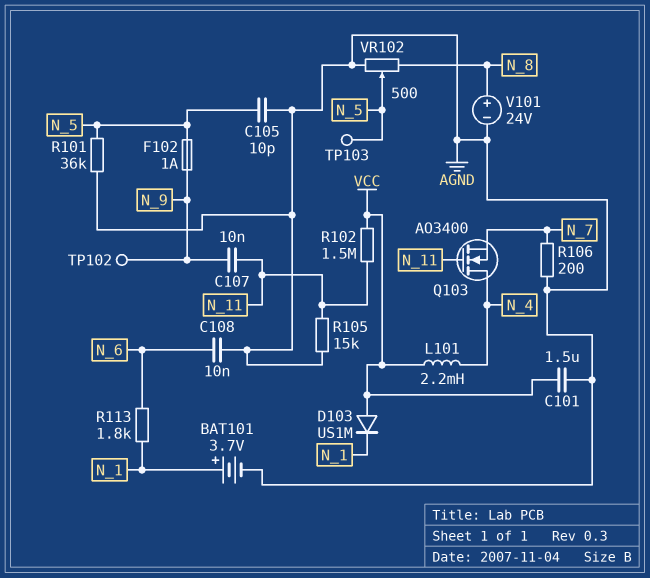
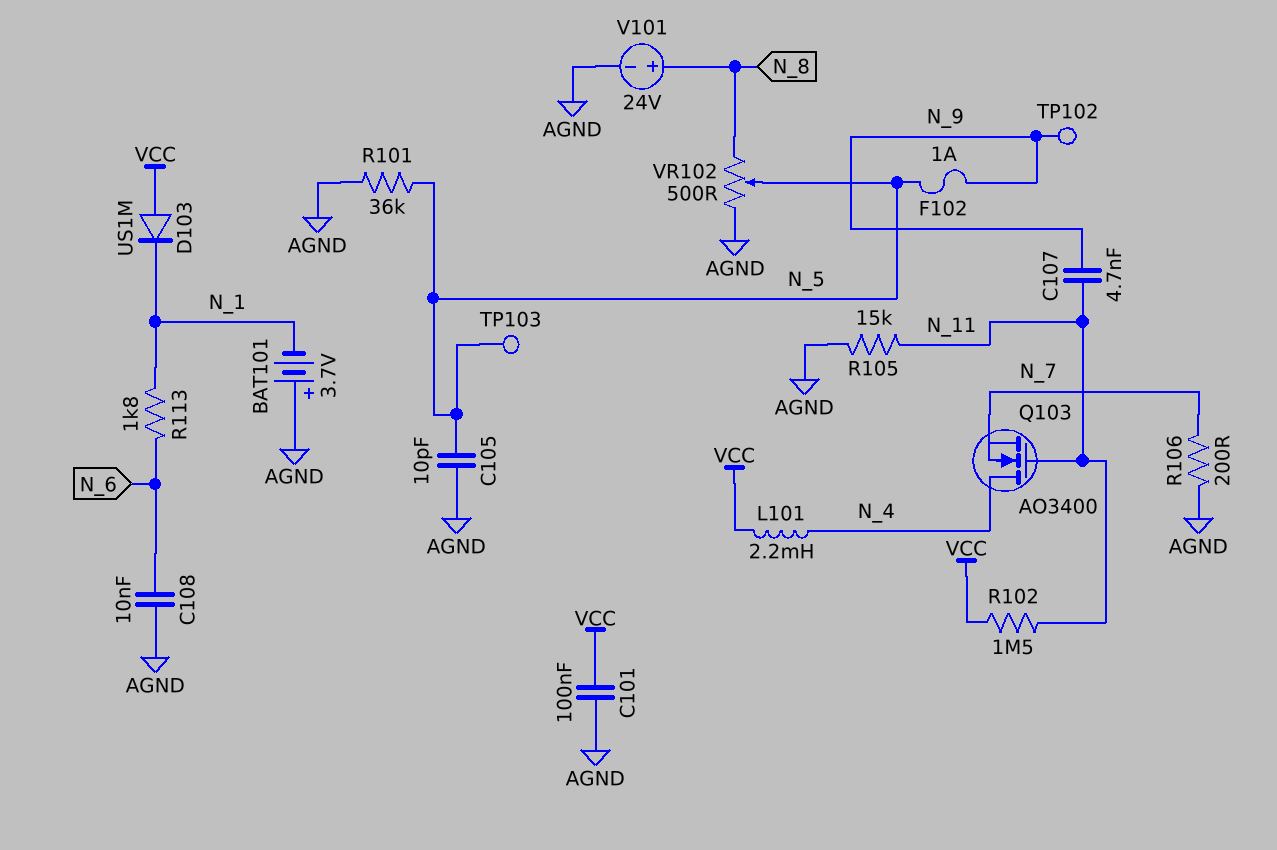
BAT101: 3.7V (plus N_1, minus AGND) -> 3.7V (plus AGND, minus N_1)
C101: 1.5uF (AGND, VCC) -> 100nF (AGND, VCC)
C107: 10nF (N_9, N_11) -> 4.7nF (N_9, N_11)

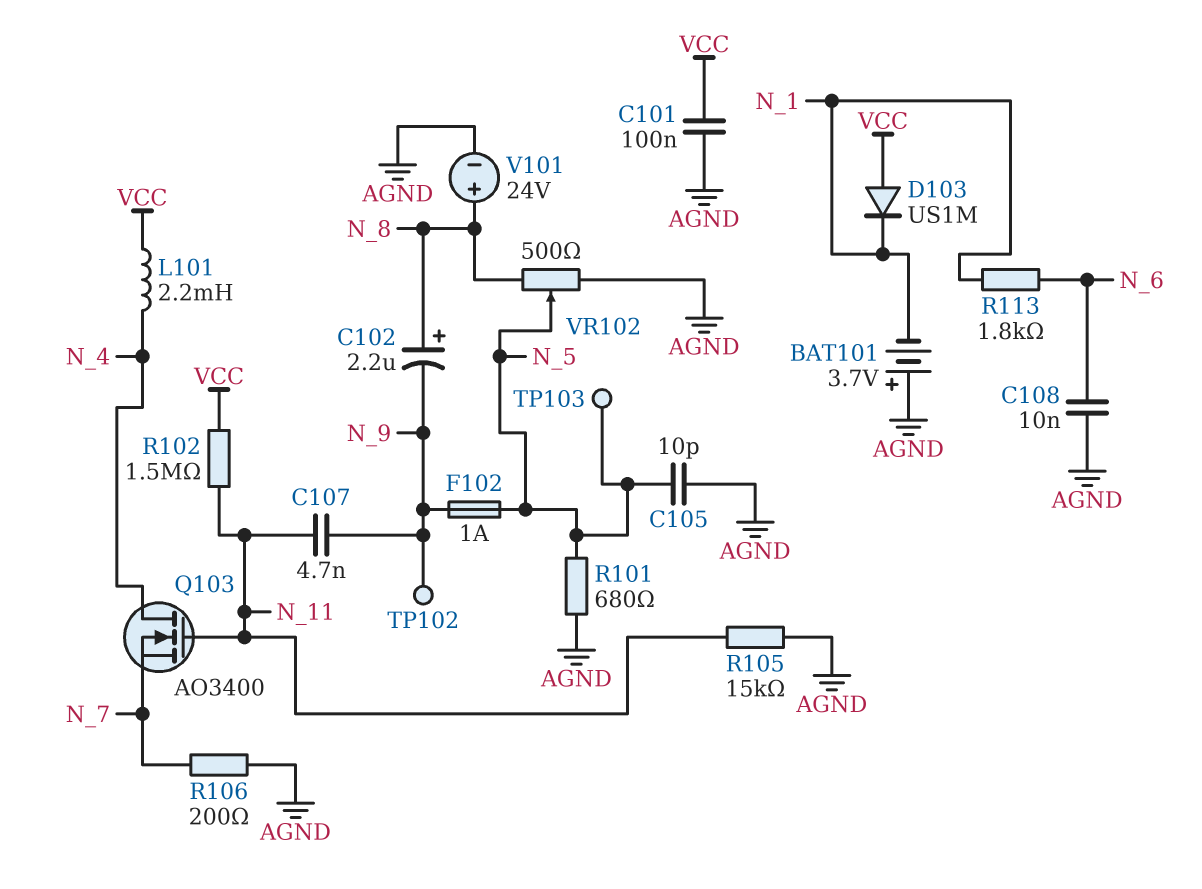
C102: none -> 2.2uF (plus N_8, minus N_9)
R101: 36k (AGND, N_5) -> 680 (AGND, N_5)

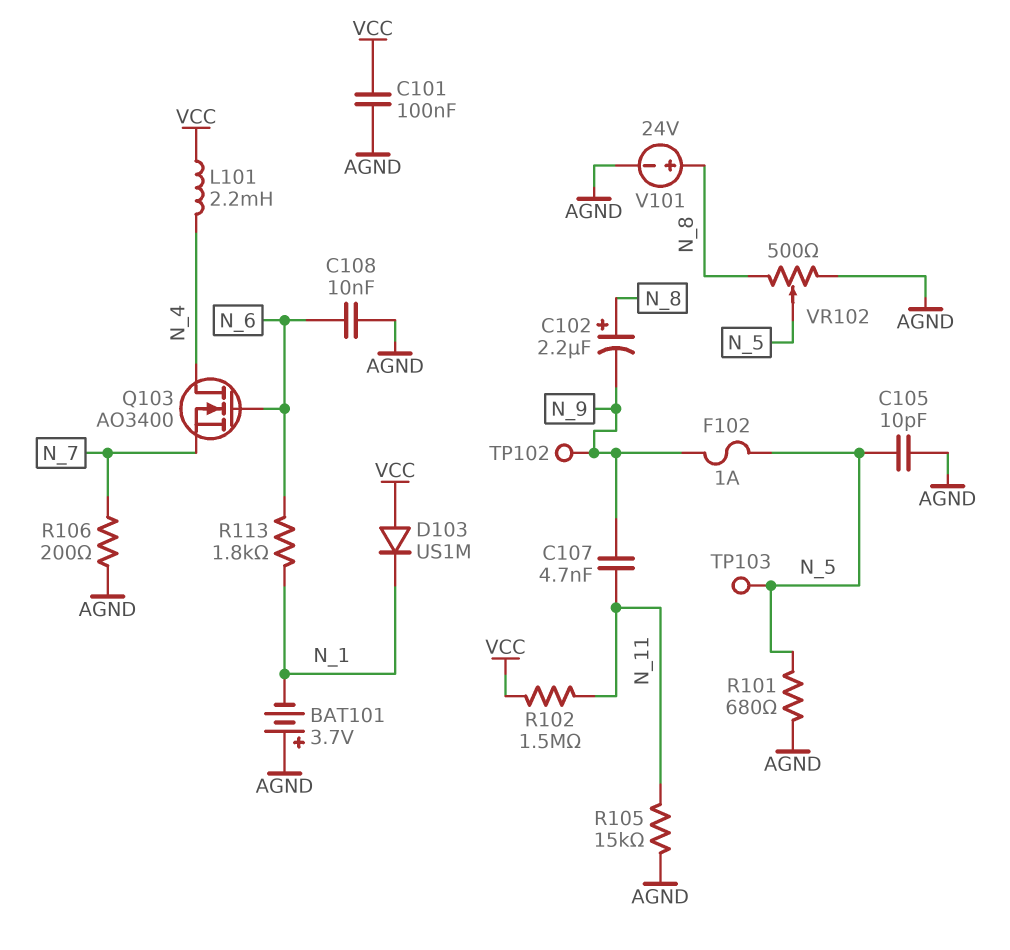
Q103: NMOS AO3400 (G N_11, D N_4, S N_7) -> NMOS AO3400 (G N_6, D N_4, S N_7)

